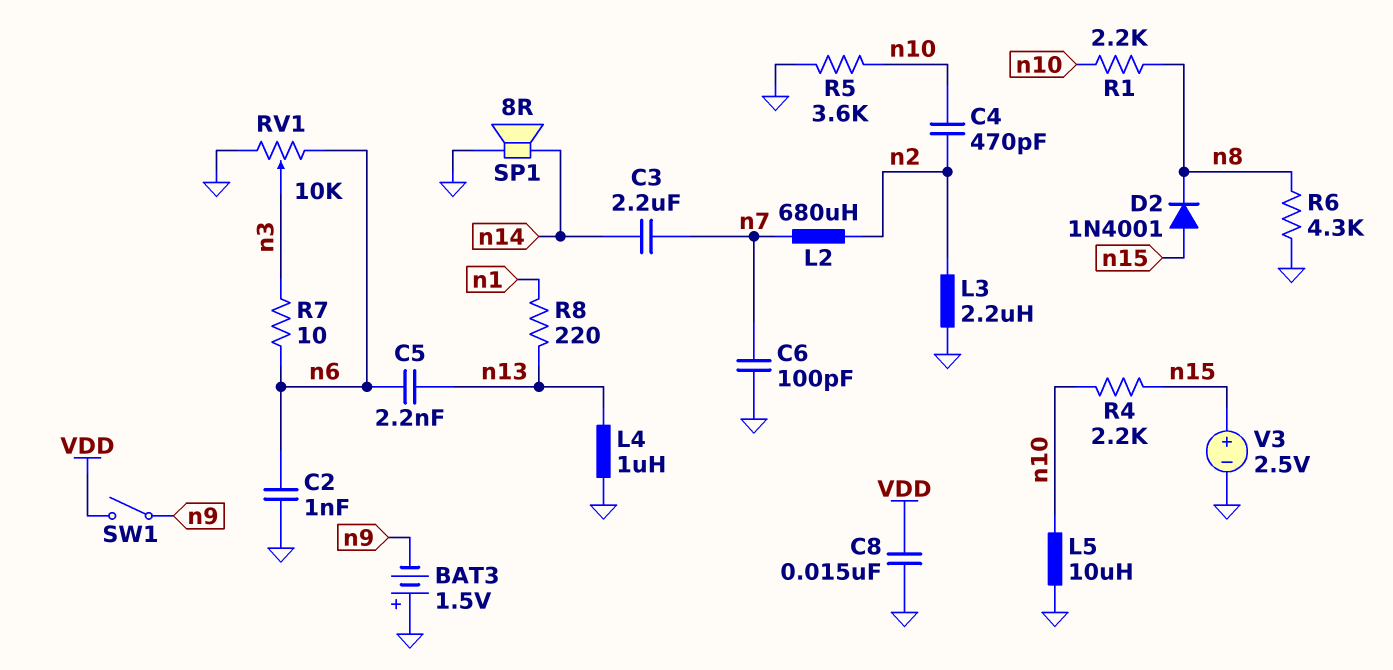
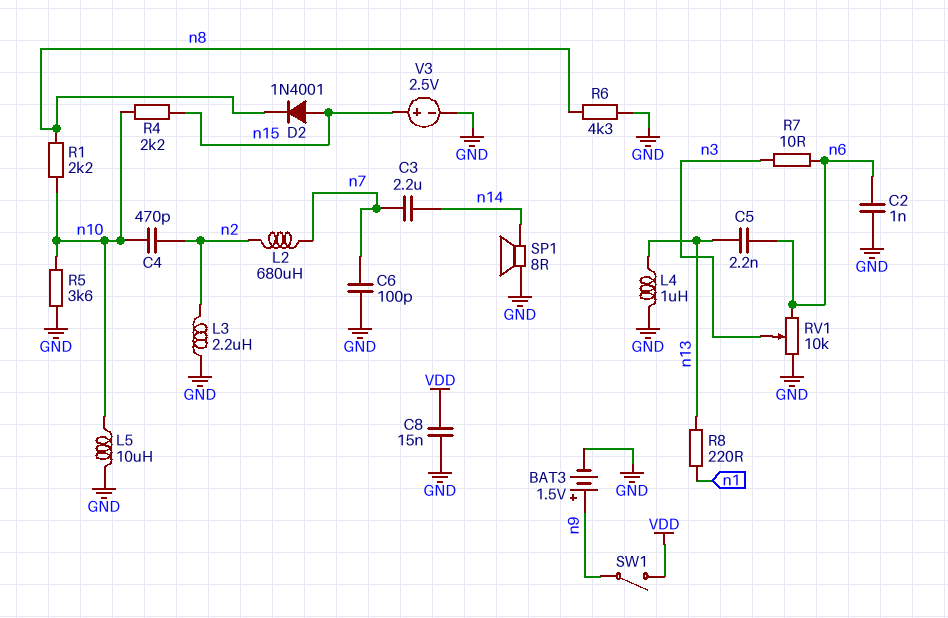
BAT3: 1.5V (plus GND, minus n9) -> 1.5V (plus n9, minus GND)

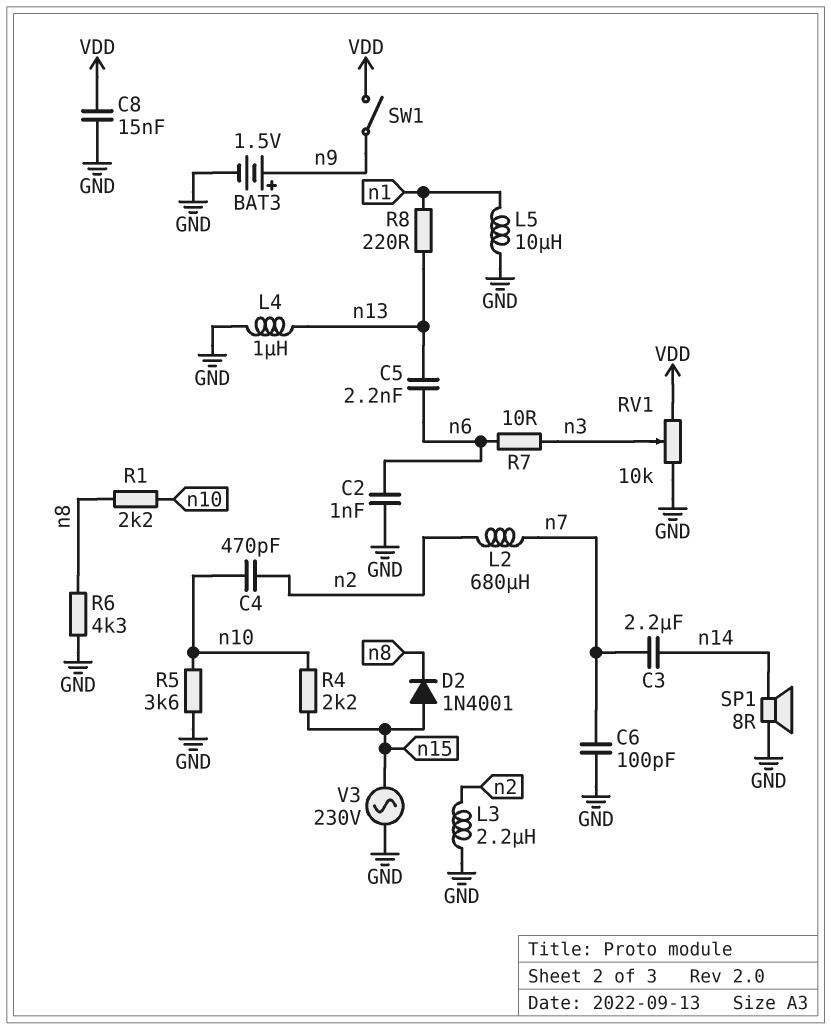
L5: 10uH (GND, n10) -> 10uH (GND, n1)
RV1: 10k (GND, n6, wiper n3) -> 10k (GND, VDD, wiper n3)
V3: 2.5V (plus n15, minus GND) -> AC 230V (GND, n15)

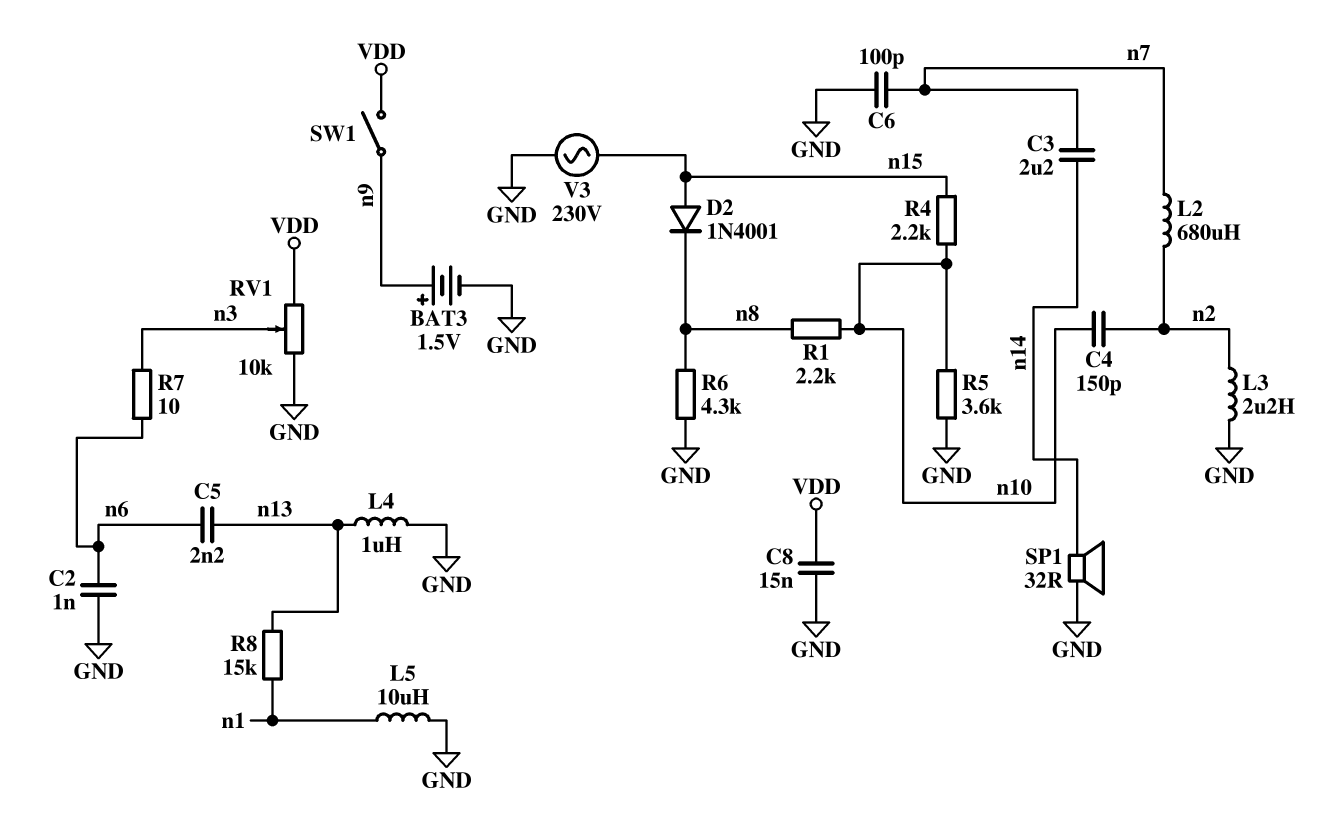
C4: 470pF (n2, n10) -> 150pF (n2, n10)
R8: 220 (n1, n13) -> 15k (n1, n13)
SP1: speaker 8R (GND, n14) -> speaker 32R (GND, n14)

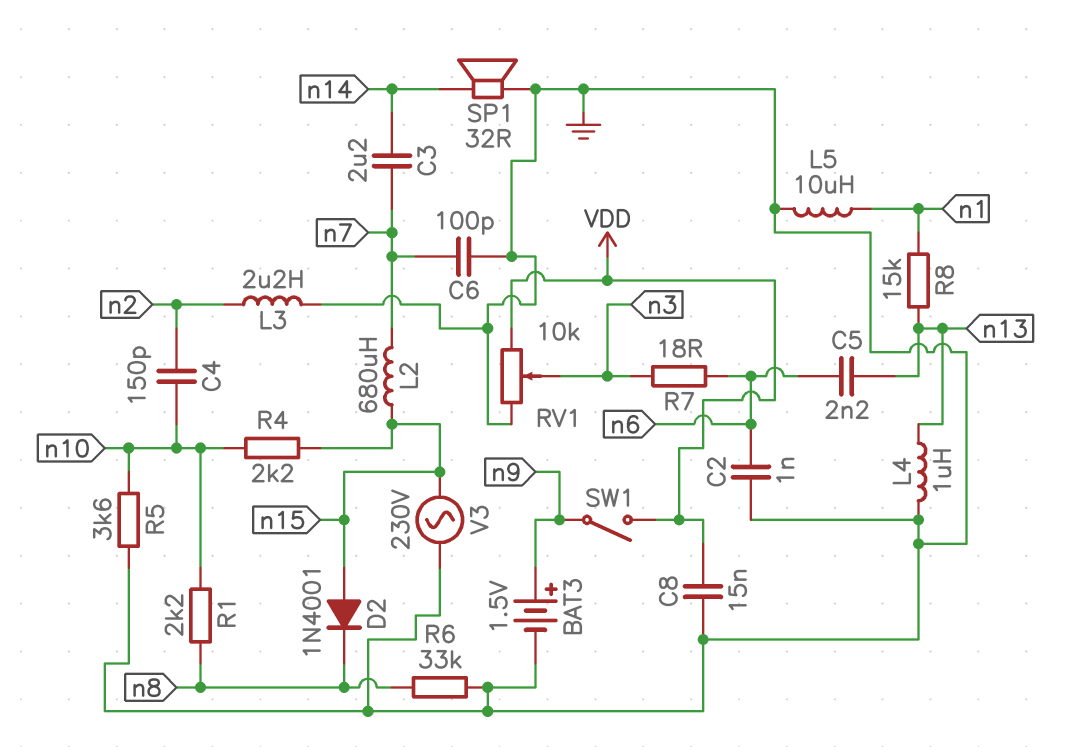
L2: 680uH (n2, n7) -> 680uH (n7, n15)
R6: 4.3k (GND, n8) -> 33k (GND, n8)
R7: 10 (n3, n6) -> 18 (n3, n6)

